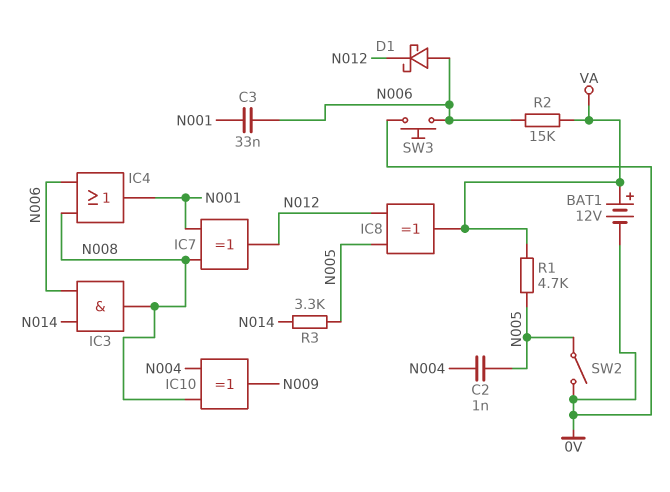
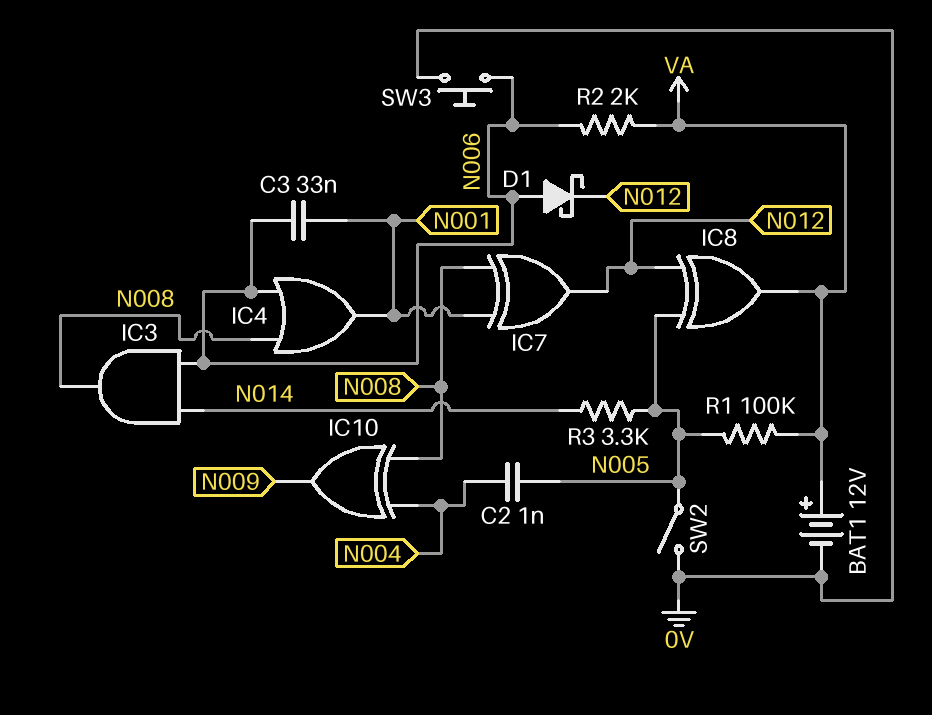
R1: 4.7k (N005, VA) -> 100k (N005, VA)
R2: 15k (N006, VA) -> 2k (N006, VA)

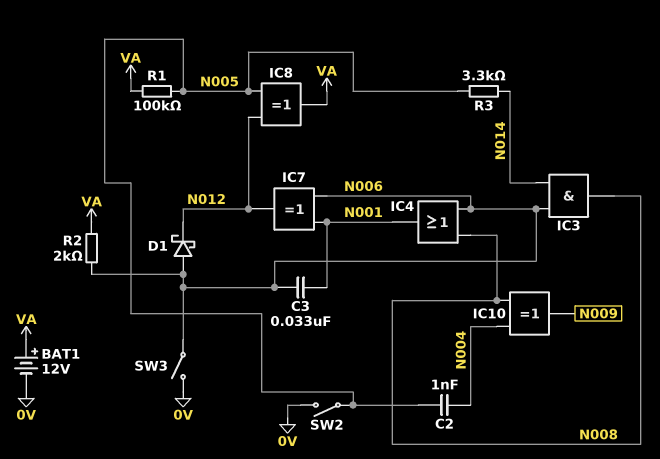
IC7: XOR (in N001, in N008, out N012) -> XOR (in N001, in N006, out N012)
SW3: button (0V, N006) -> switch (0V, N006)

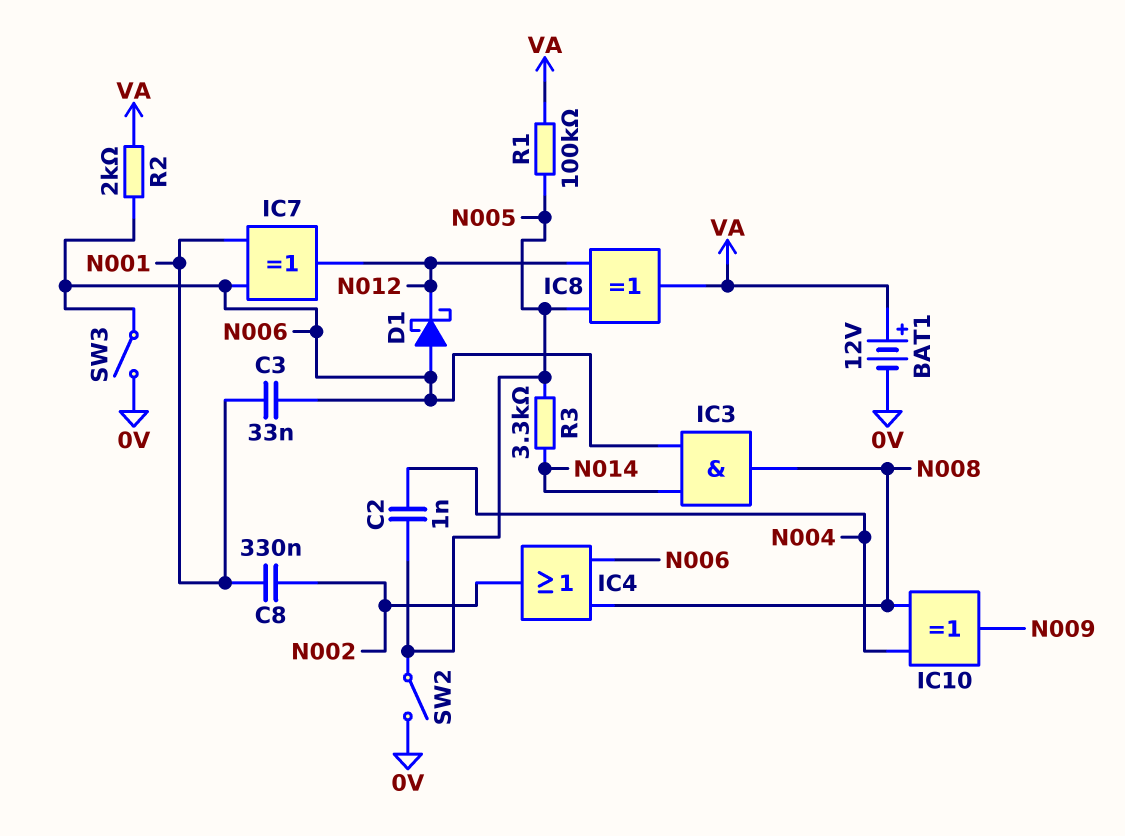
C8: none -> 330nF (N001, N002)
IC4: OR (in N006, in N008, out N001) -> OR (in N006, in N008, out N002)

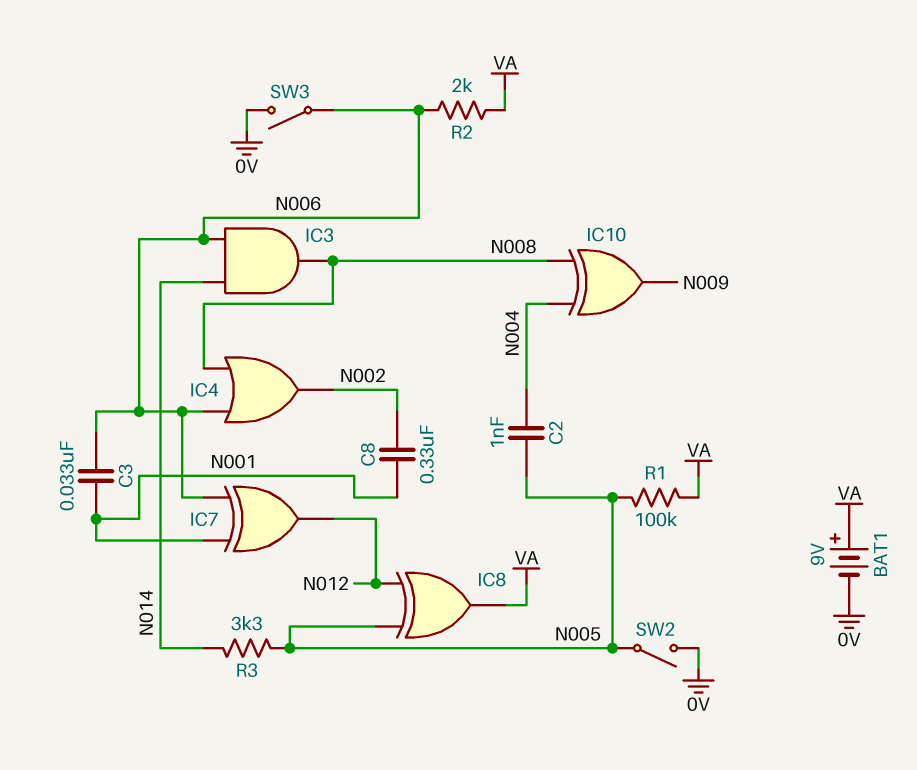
BAT1: 12V (plus VA, minus 0V) -> 9V (plus VA, minus 0V)
D1: schottky (A N006, K N012) -> none

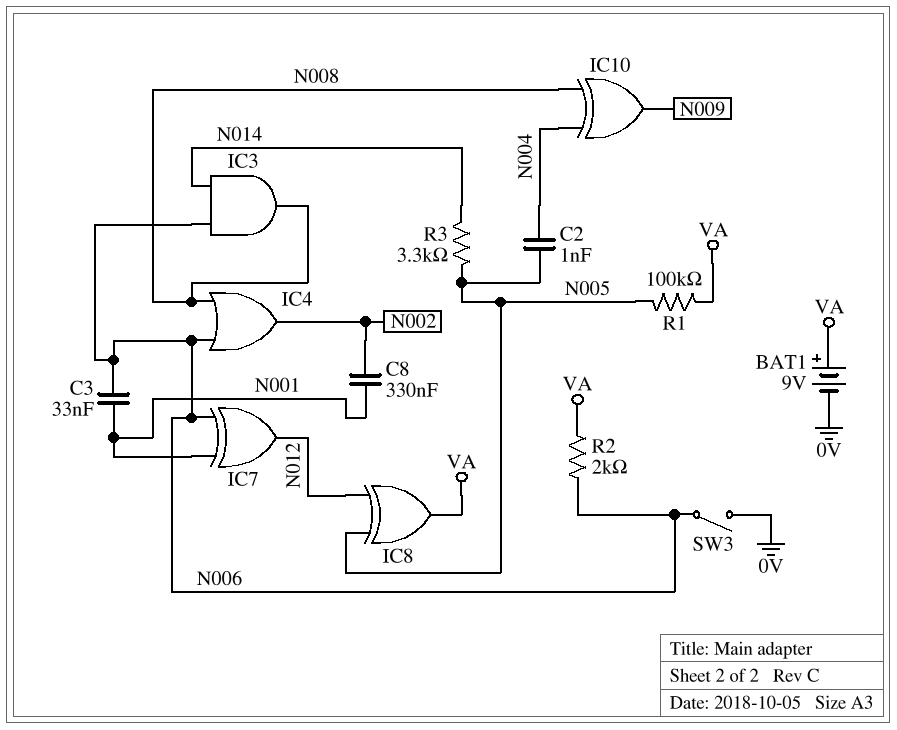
SW2: switch (0V, N005) -> none

